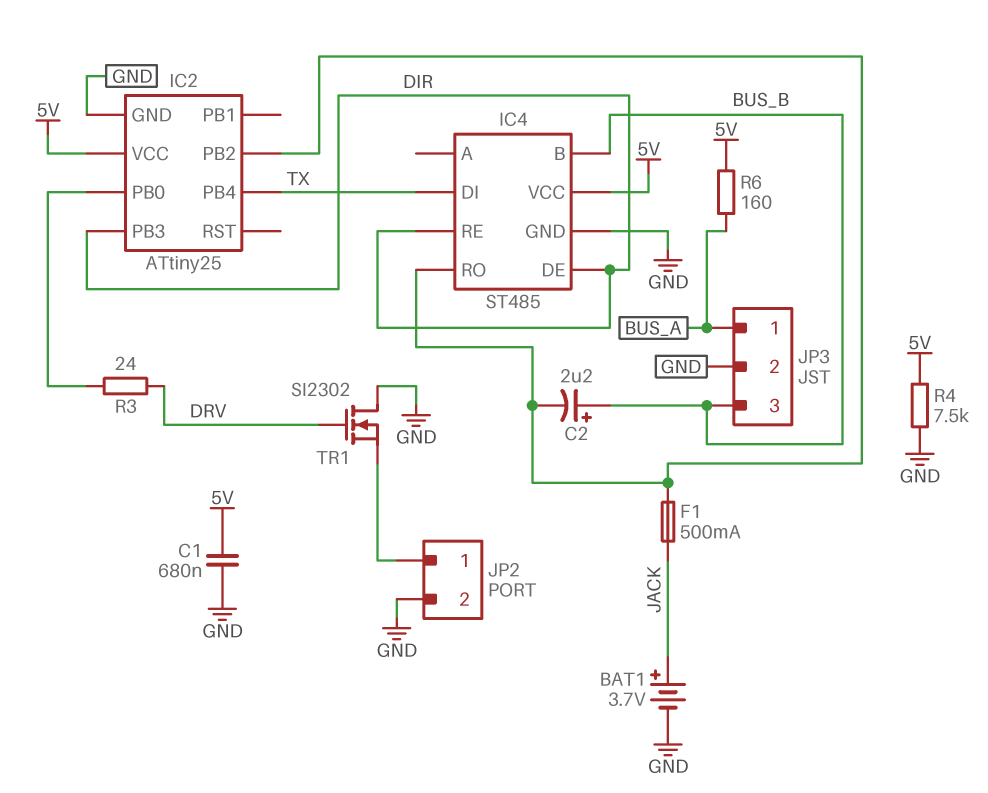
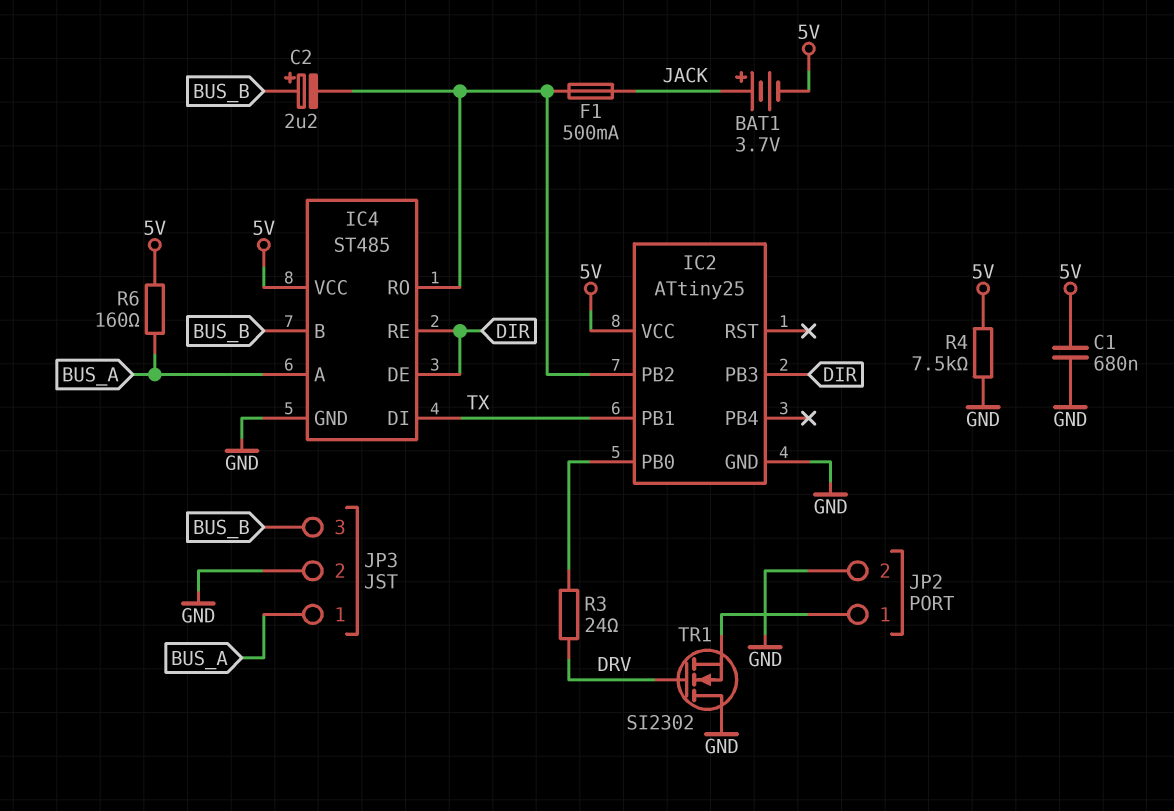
BAT1: 3.7V (plus JACK, minus GND) -> 3.7V (plus JACK, minus 5V)
IC2 pin PB1: none -> TX
IC2 pin PB4: TX -> none
IC4 pin A: none -> BUS_A

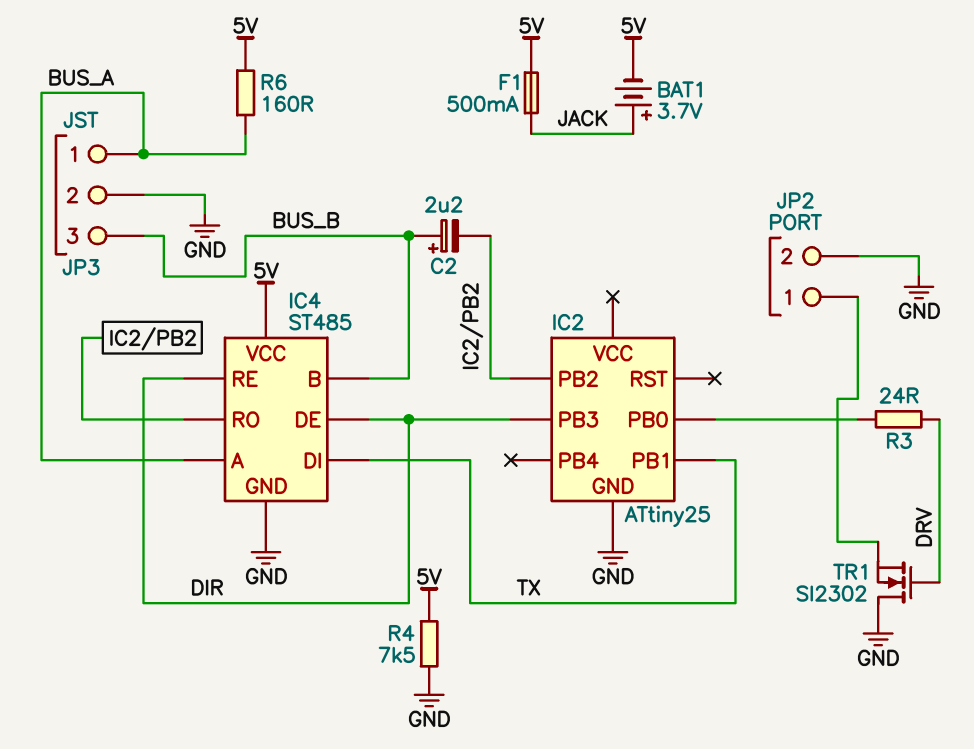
C1: 680nF (5V, GND) -> none
F1: 500mA (IC2/PB2, JACK) -> 500mA (5V, JACK)
IC2 pin VCC: 5V -> none

